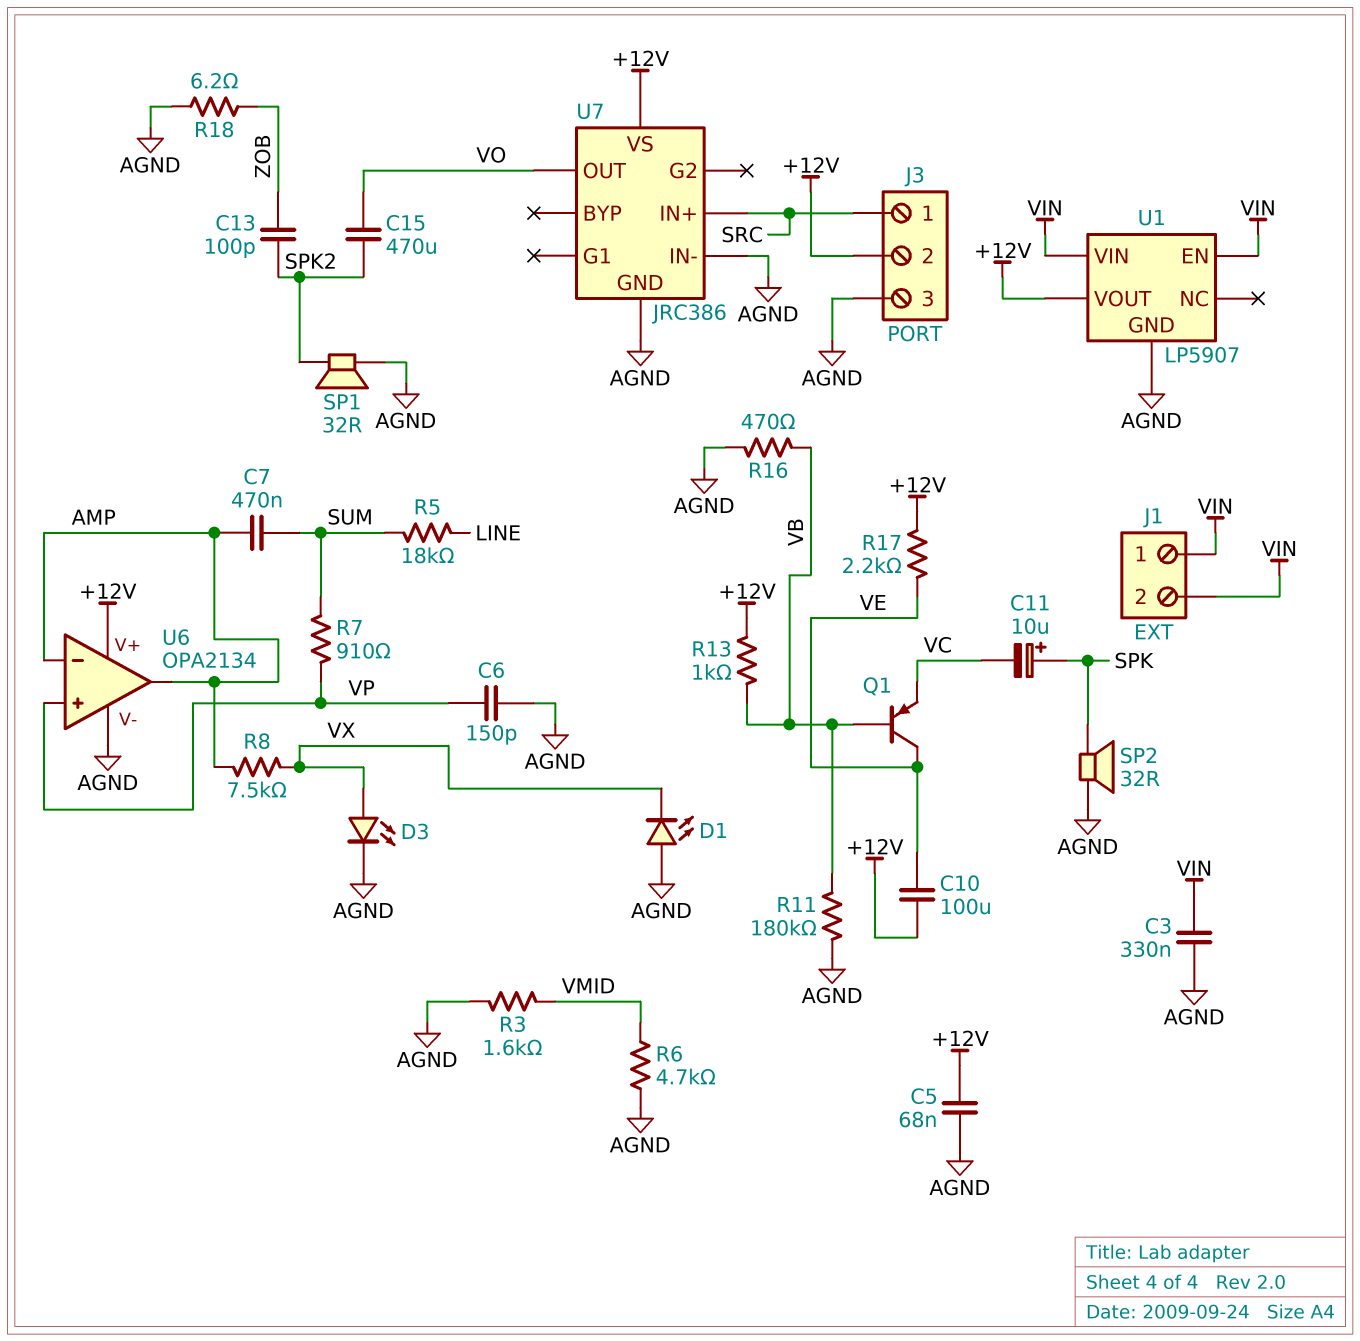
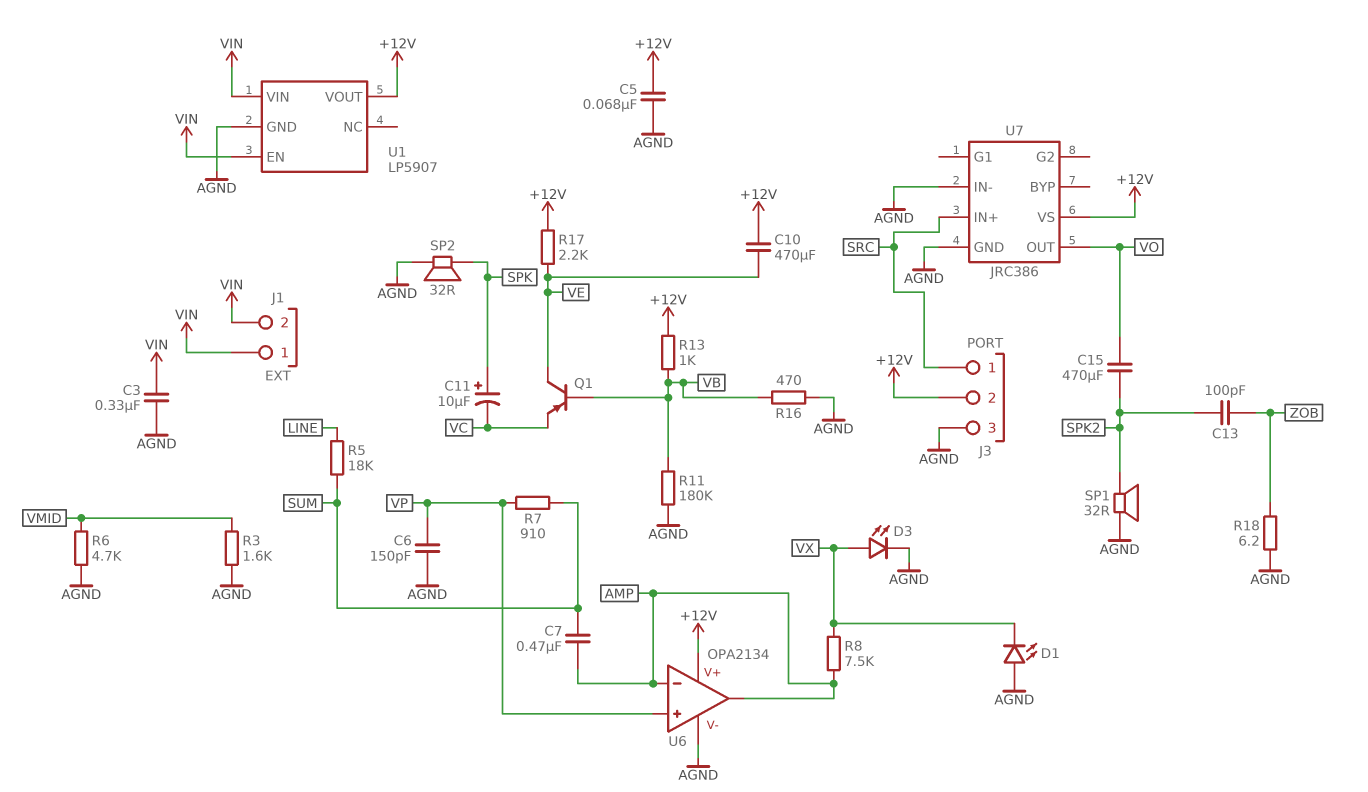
C10: 100uF (+12V, VE) -> 470uF (+12V, VE)

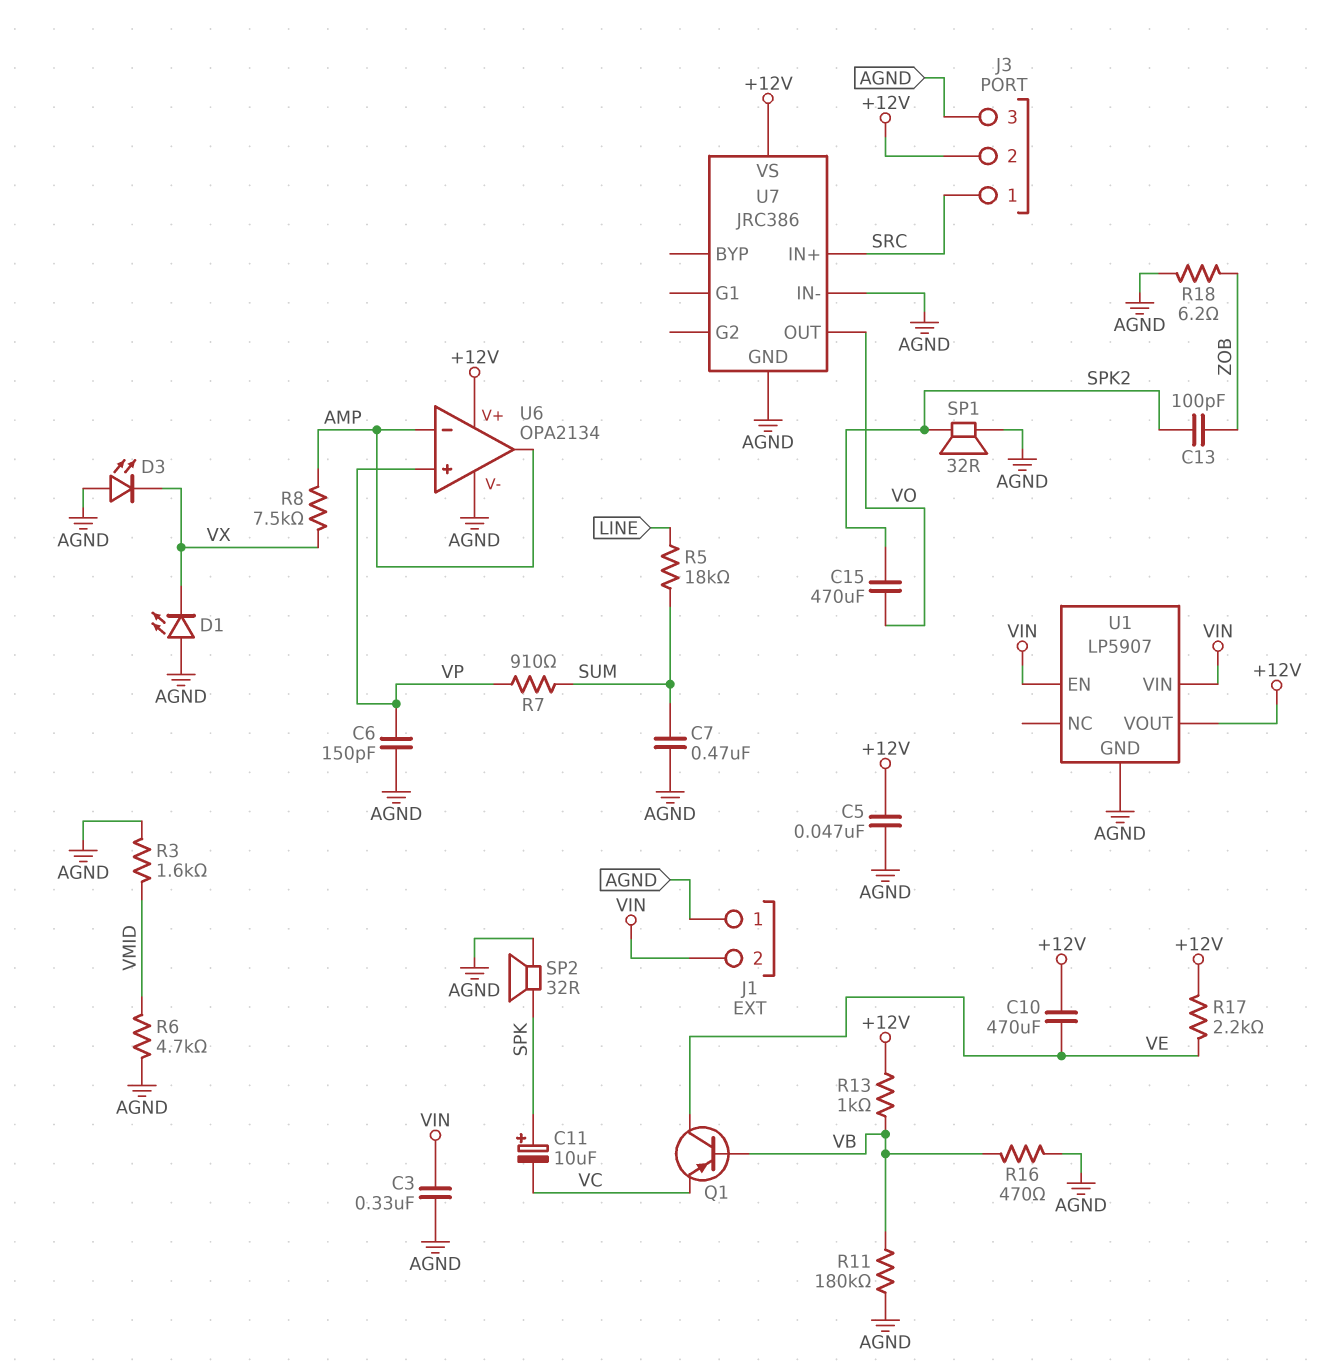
C5: 68nF (+12V, AGND) -> 47nF (+12V, AGND)
C7: 470nF (AMP, SUM) -> 470nF (AGND, SUM)
D3: LED (A VX, K AGND) -> LED (A AGND, K VX)
J1 pin 1: VIN -> AGND

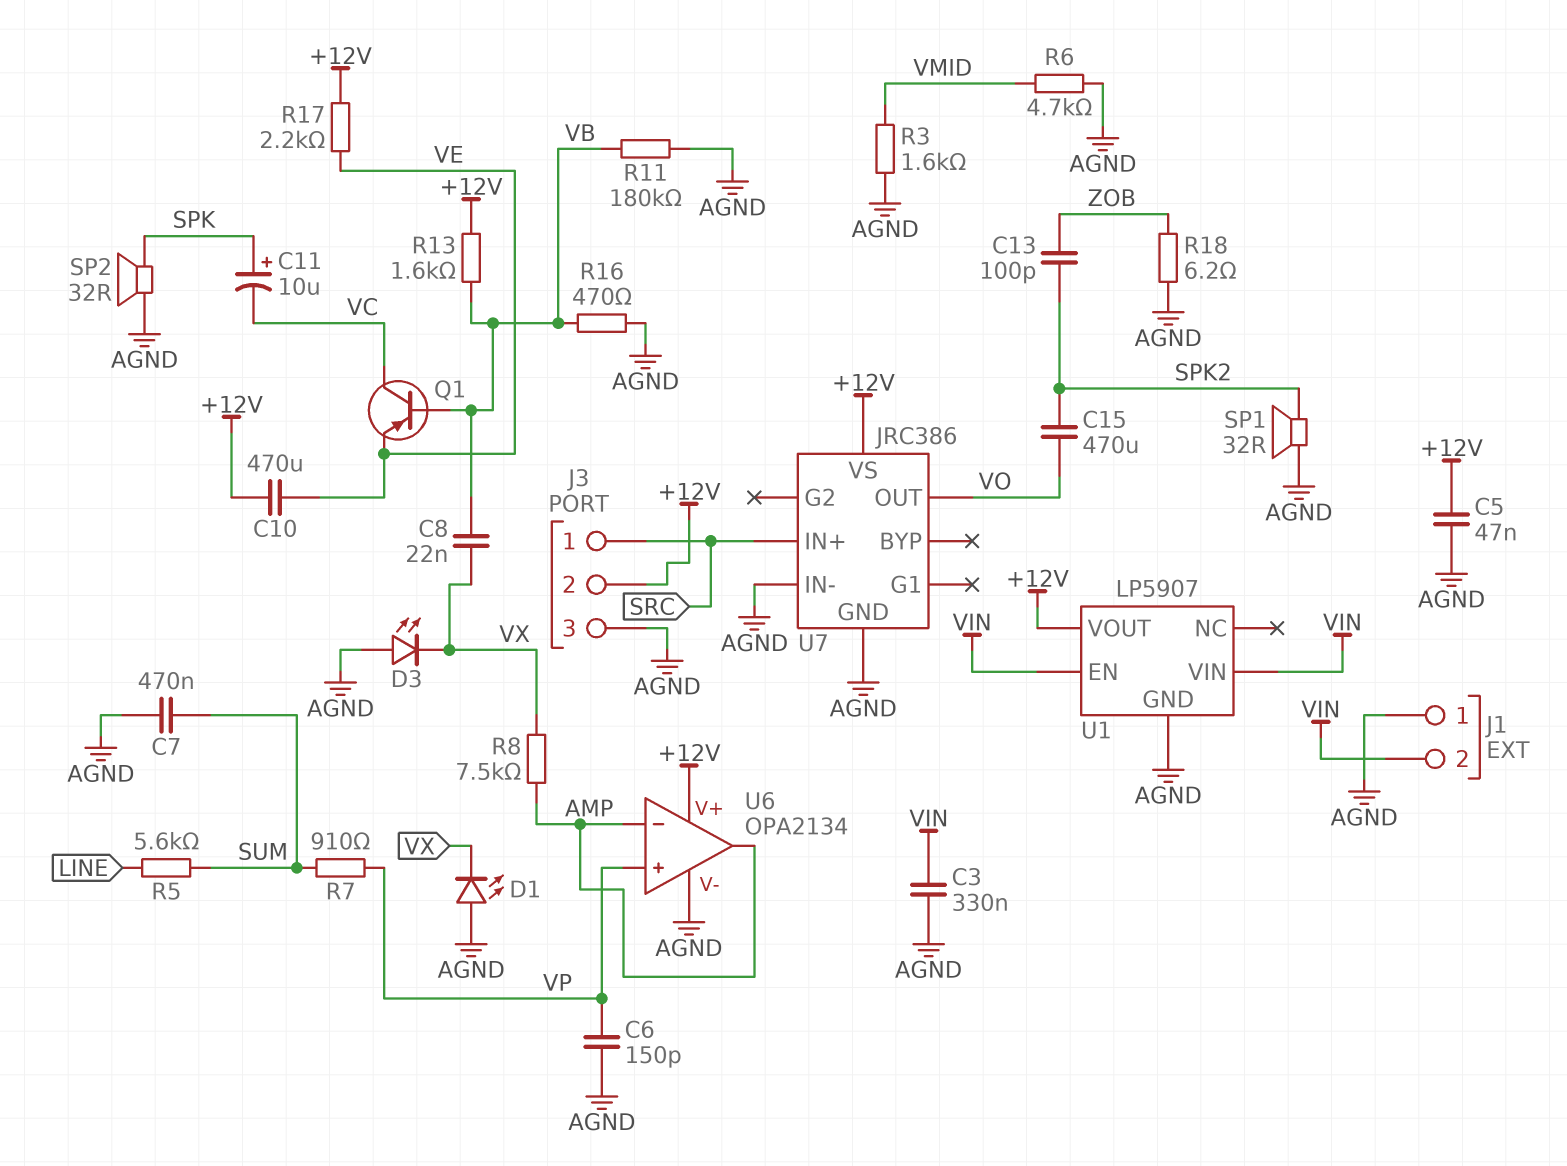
C8: none -> 22nF (VB, VX)
Q1: PNP (B VB, C VE, E VC) -> PNP (B VB, C VC, E VE)
R5: 18k (LINE, SUM) -> 5.6k (LINE, SUM)
R13: 1k (+12V, VB) -> 1.6k (+12V, VB)

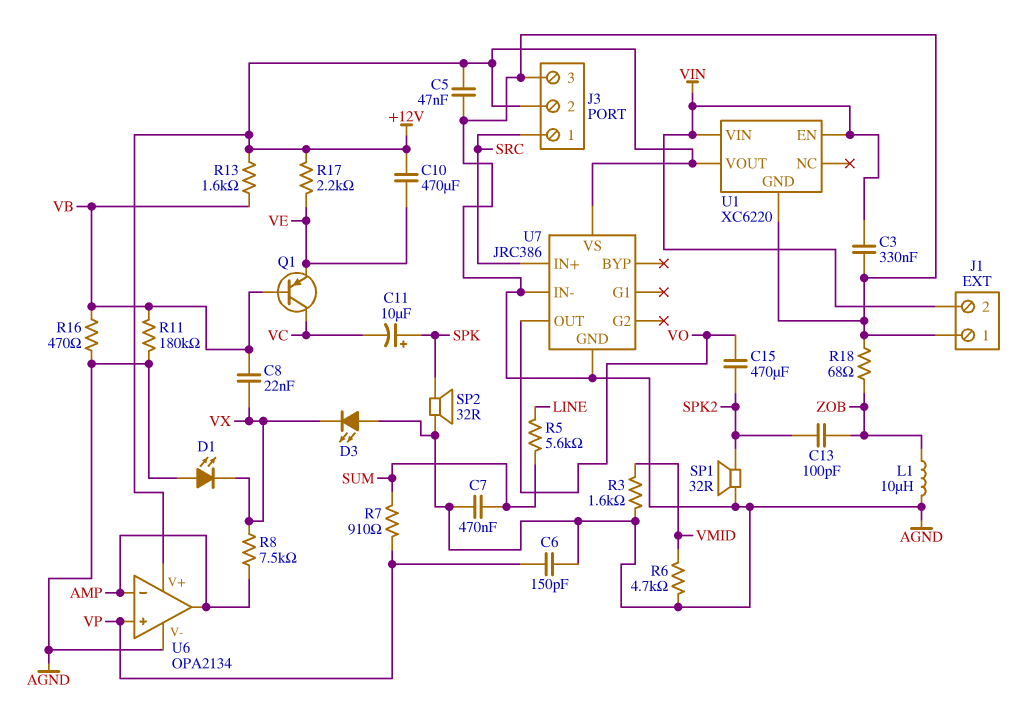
L1: none -> 10uH (AGND, ZOB)
R18: 6.2 (AGND, ZOB) -> 68 (AGND, ZOB)
U1: LP5907 -> XC6220

